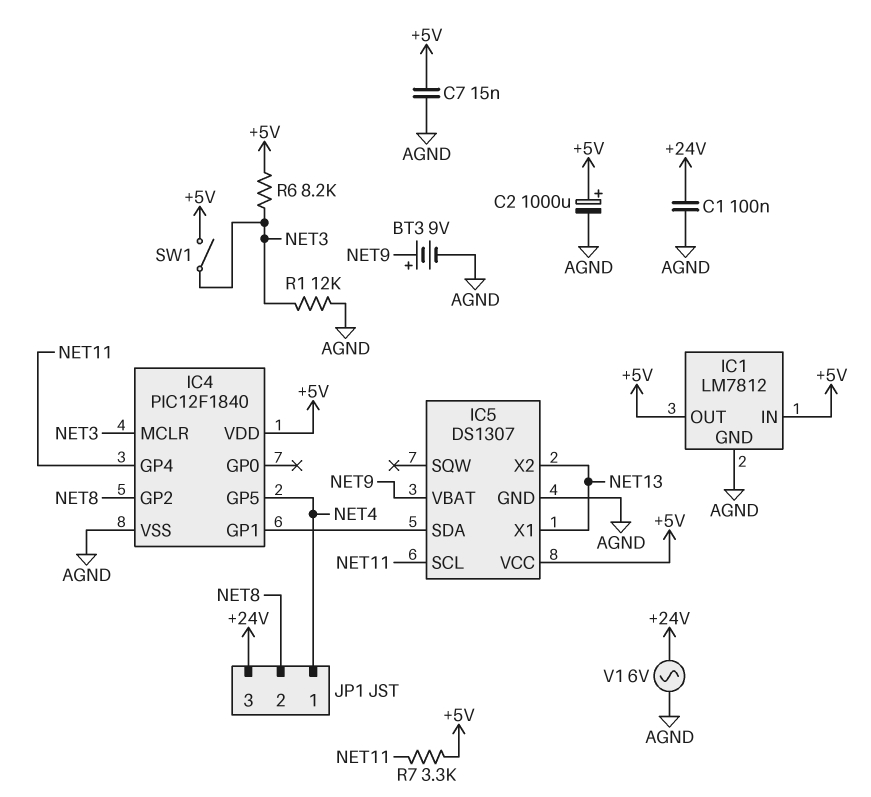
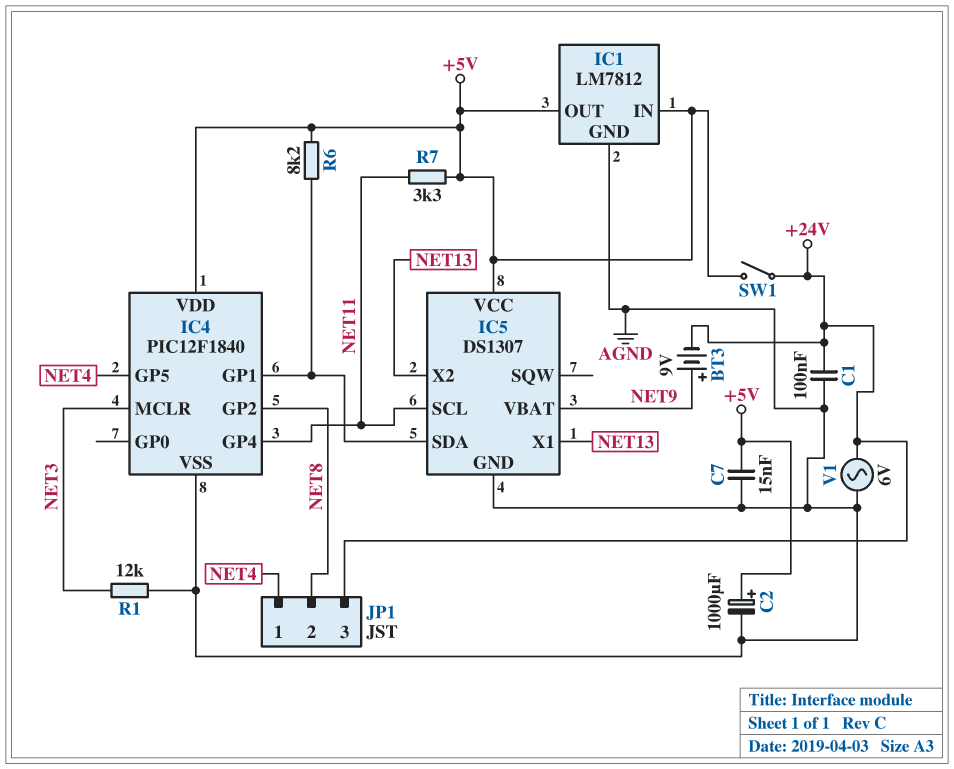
BT3: 9V (plus NET9, minus AGND) -> 9V (plus NET9, minus +24V)
R6: 8.2k (+5V, NET3) -> 8.2k (+5V, IC4/GP1)
SW1: switch (+5V, NET3) -> switch (+5V, +24V)

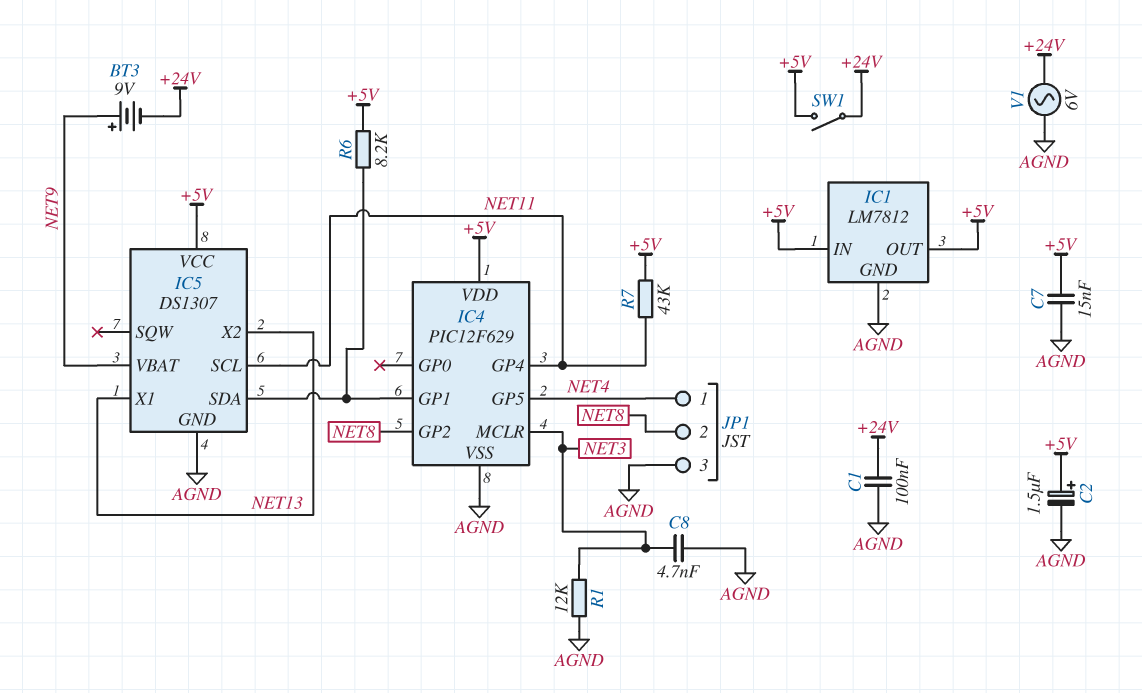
C2: 1000uF (plus +5V, minus AGND) -> 1.5uF (plus +5V, minus AGND)
C8: none -> 4.7nF (AGND, NET3)
IC4: PIC12F1840 -> PIC12F629
JP1 pin 3: +24V -> AGND
R7: 3.3k (+5V, NET11) -> 43k (+5V, NET11)

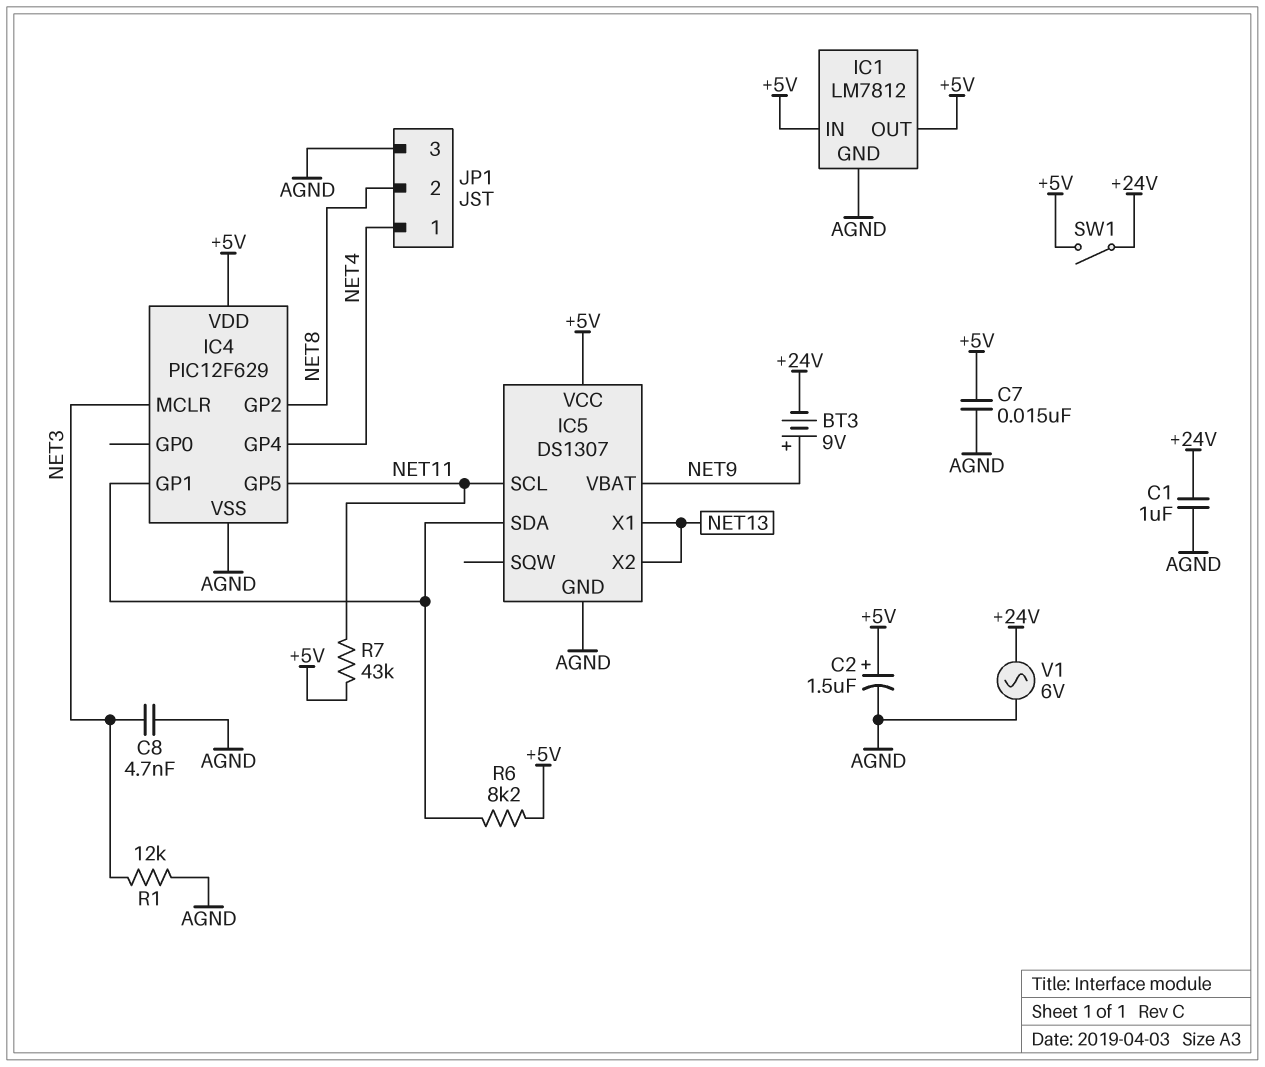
C1: 100nF (+24V, AGND) -> 1uF (+24V, AGND)
IC4 pin GP4: NET11 -> NET4
IC4 pin GP5: NET4 -> NET11

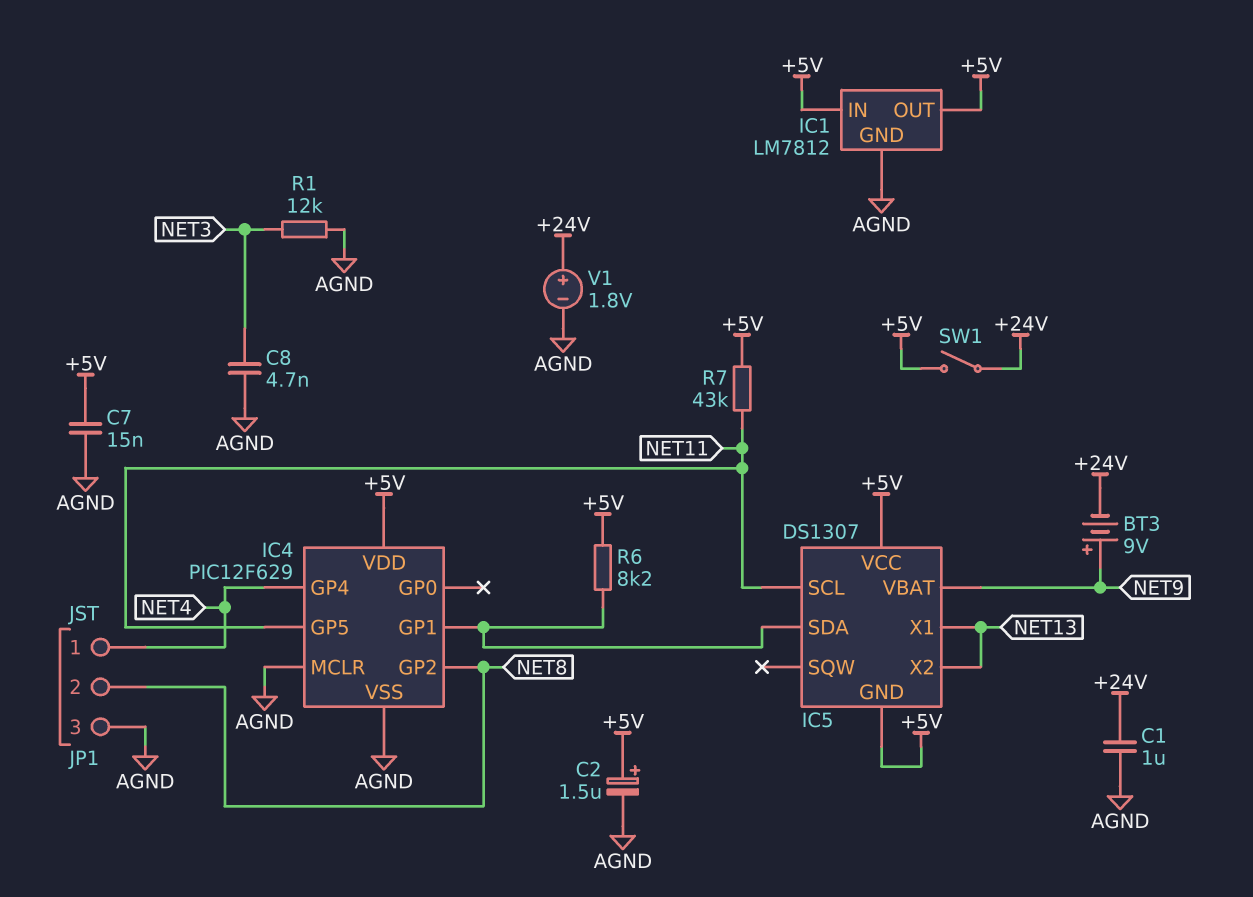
IC4 pin MCLR: NET3 -> AGND
IC5 pin GND: AGND -> +5V
V1: AC 6V (+24V, AGND) -> 1.8V (plus +24V, minus AGND)

